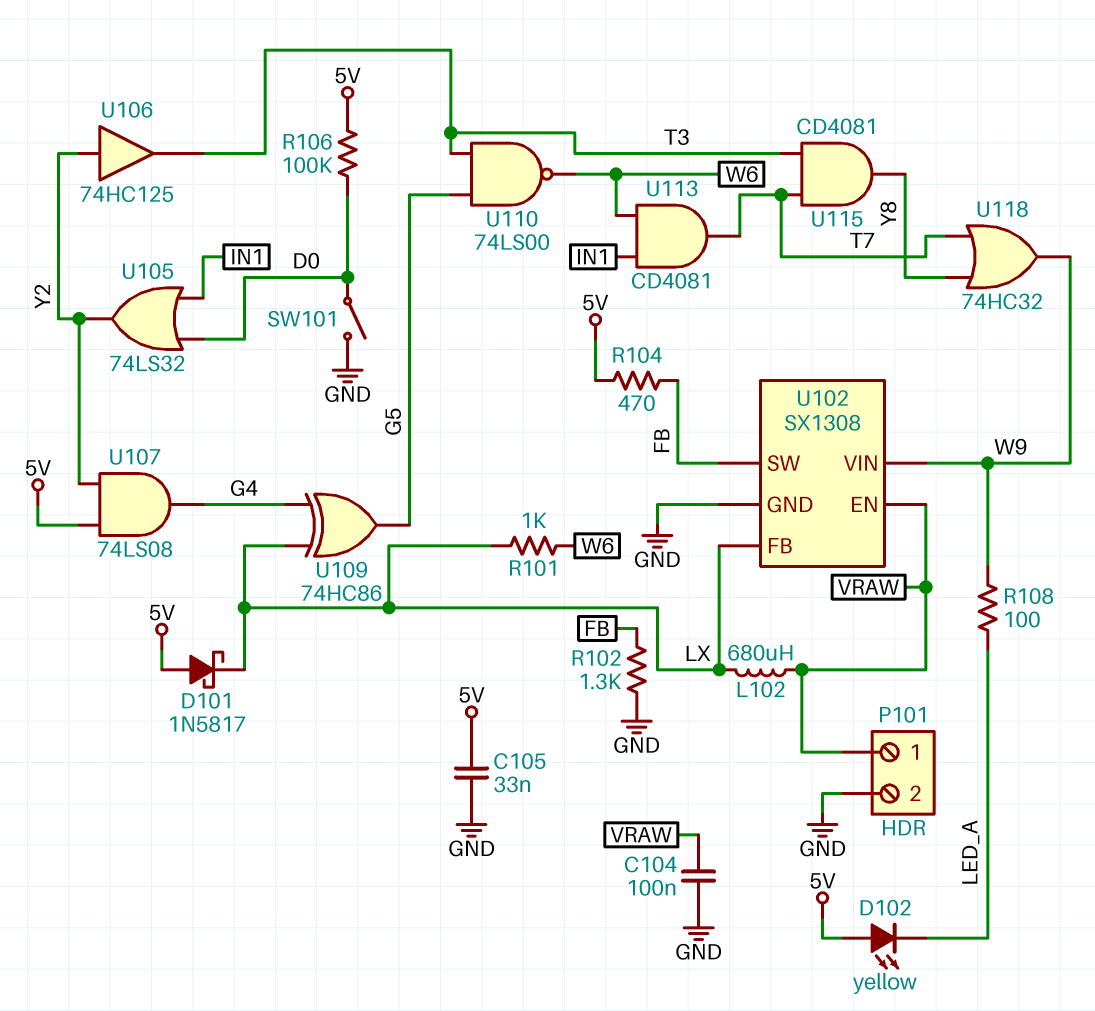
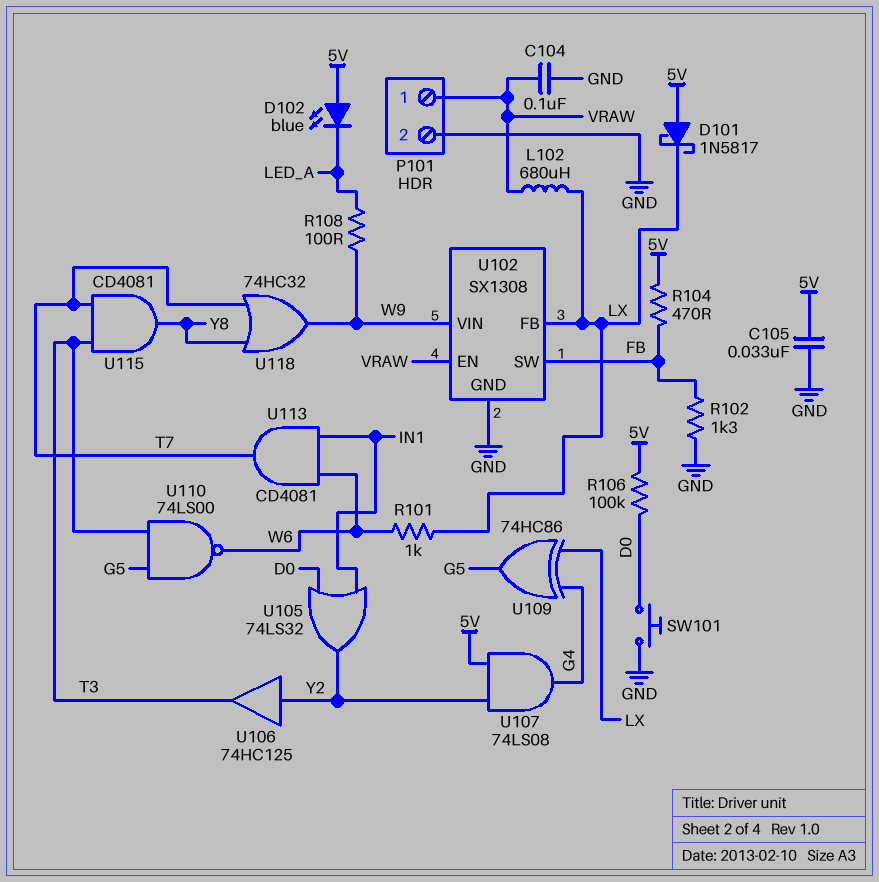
D102: LED yellow (A 5V, K LED_A) -> LED blue (A 5V, K LED_A)
SW101: switch (D0, GND) -> button (D0, GND)

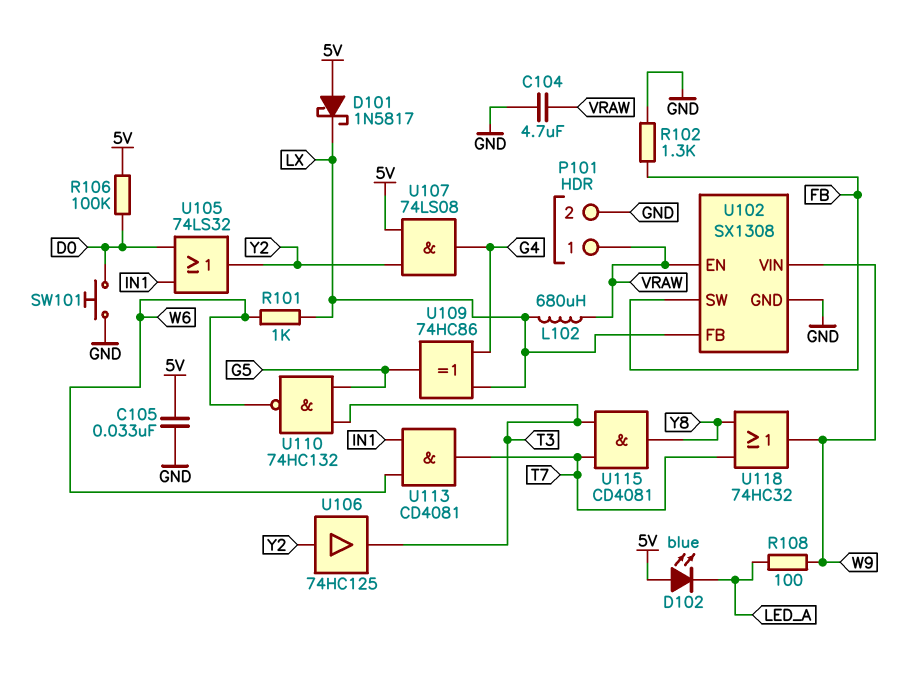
C104: 100nF (GND, VRAW) -> 4.7uF (GND, VRAW)
R104: 470 (5V, FB) -> none
U110: NAND 74LS00 (in G5, in T3, out W6) -> NAND 74HC132 (in G5, in T3, out W6)

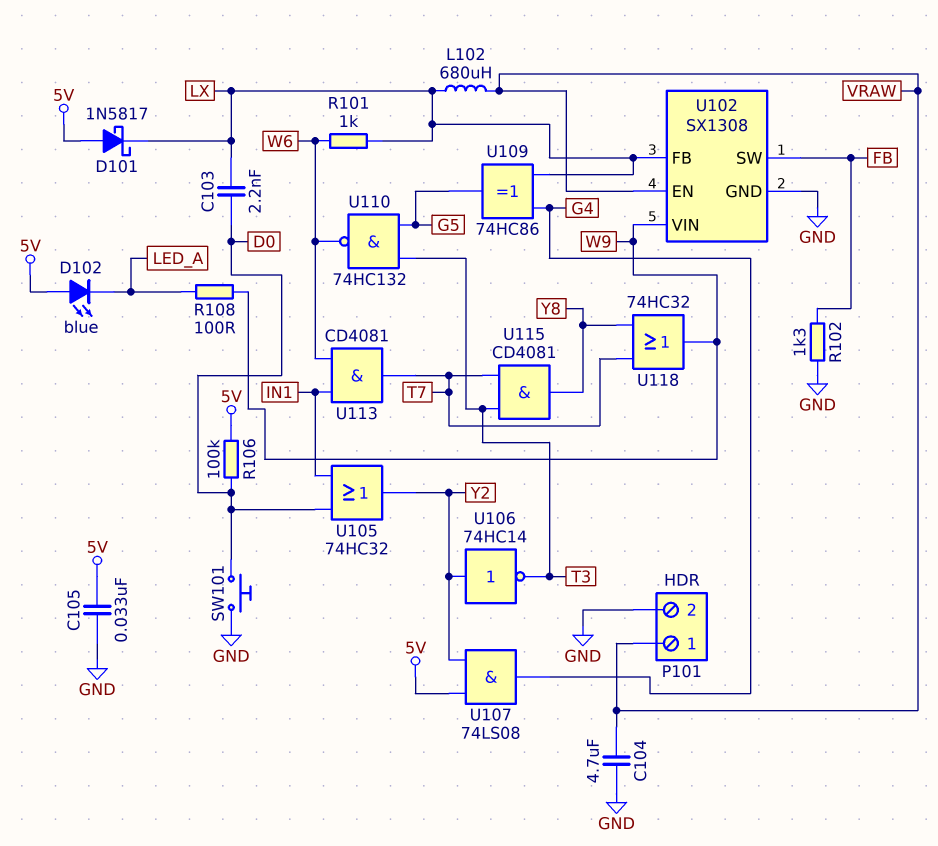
C103: none -> 2.2nF (D0, LX)
U105: OR 74LS32 (in D0, in IN1, out Y2) -> OR 74HC32 (in D0, in IN1, out Y2)
U106: buffer 74HC125 (in Y2, out T3) -> NOT 74HC14 (in Y2, out T3)

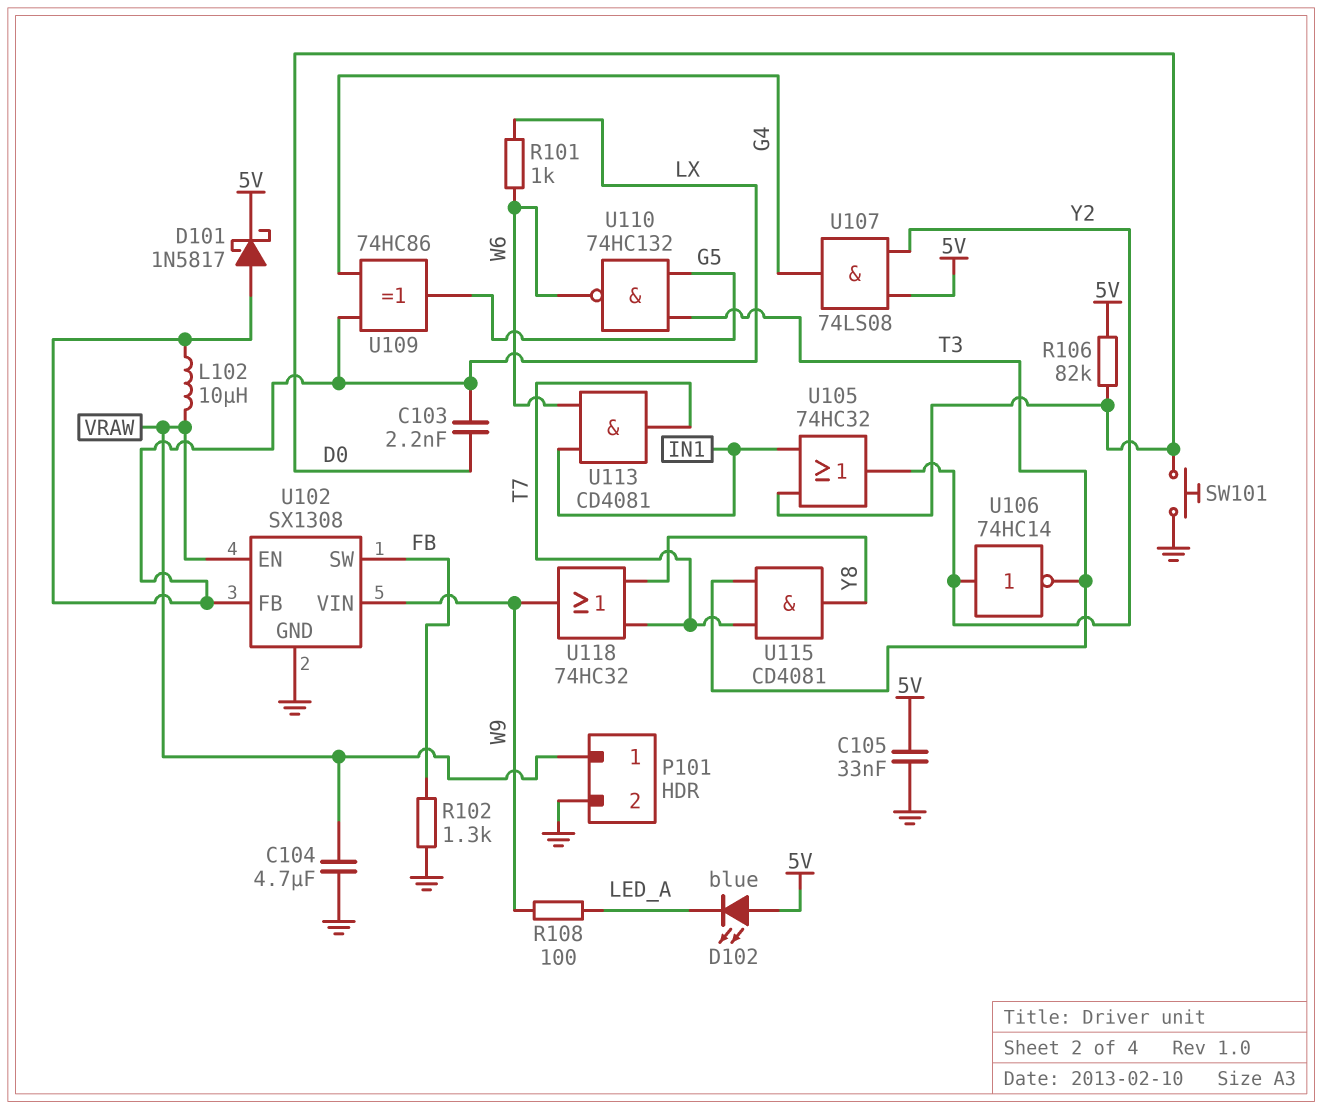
D101: schottky 1N5817 (A 5V, K LX) -> schottky 1N5817 (A LX, K 5V)
L102: 680uH (LX, VRAW) -> 10uH (LX, VRAW)
R106: 100k (5V, D0) -> 82k (5V, D0)

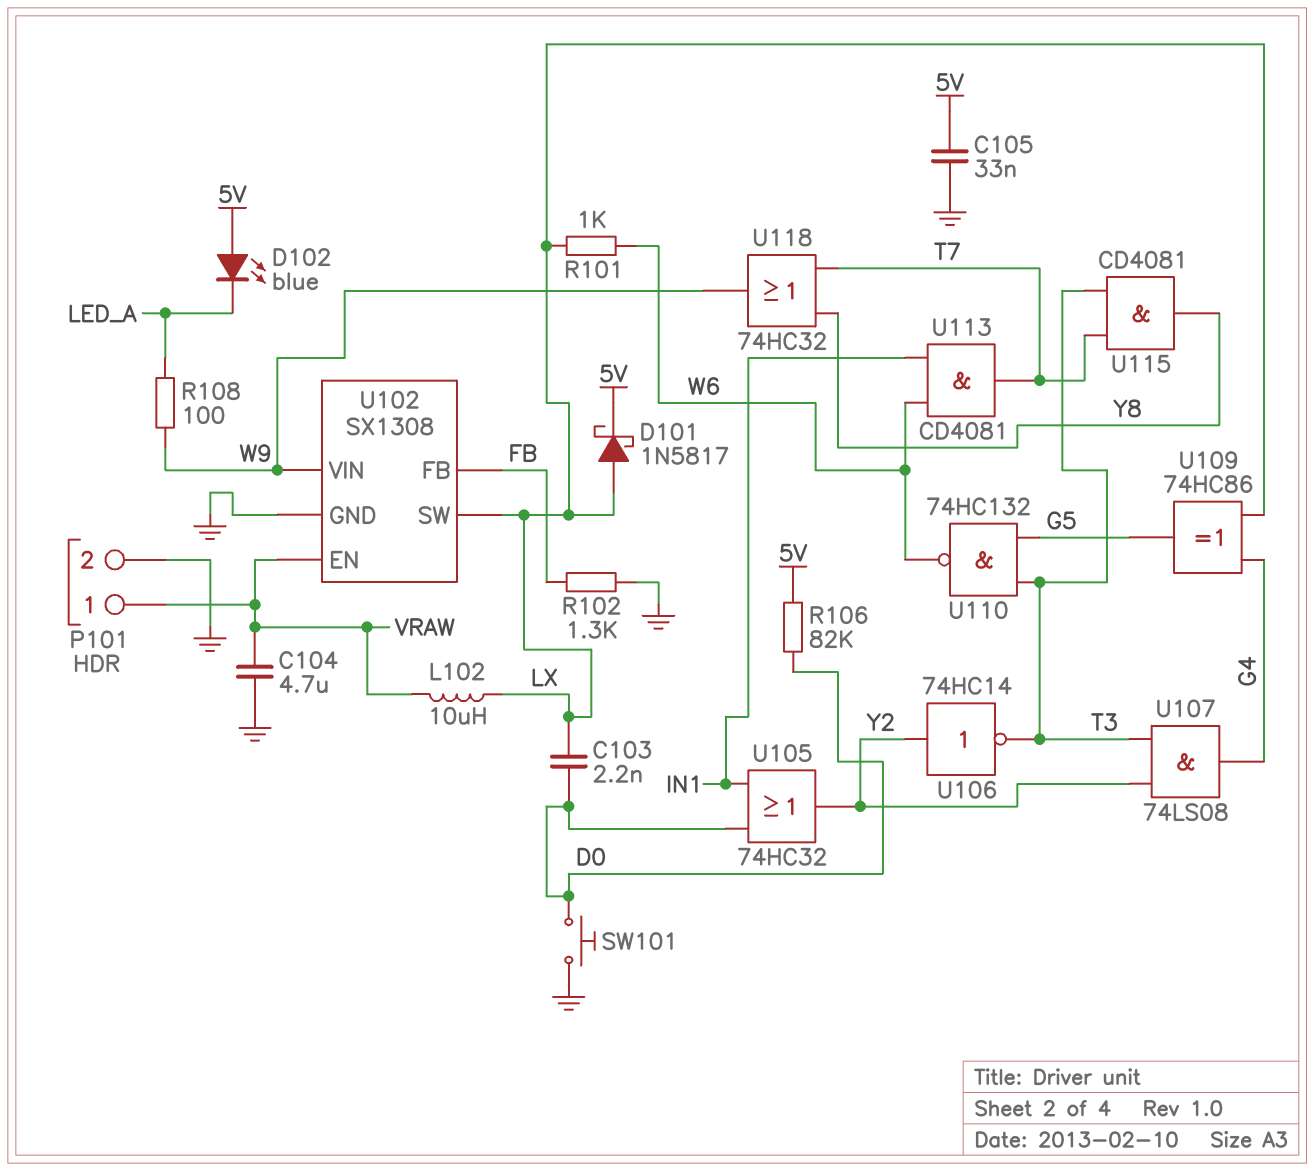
U102 pin FB: LX -> FB
U102 pin SW: FB -> LX
U107: AND 74LS08 (in 5V, in Y2, out G4) -> AND 74LS08 (in T3, in Y2, out G4)

